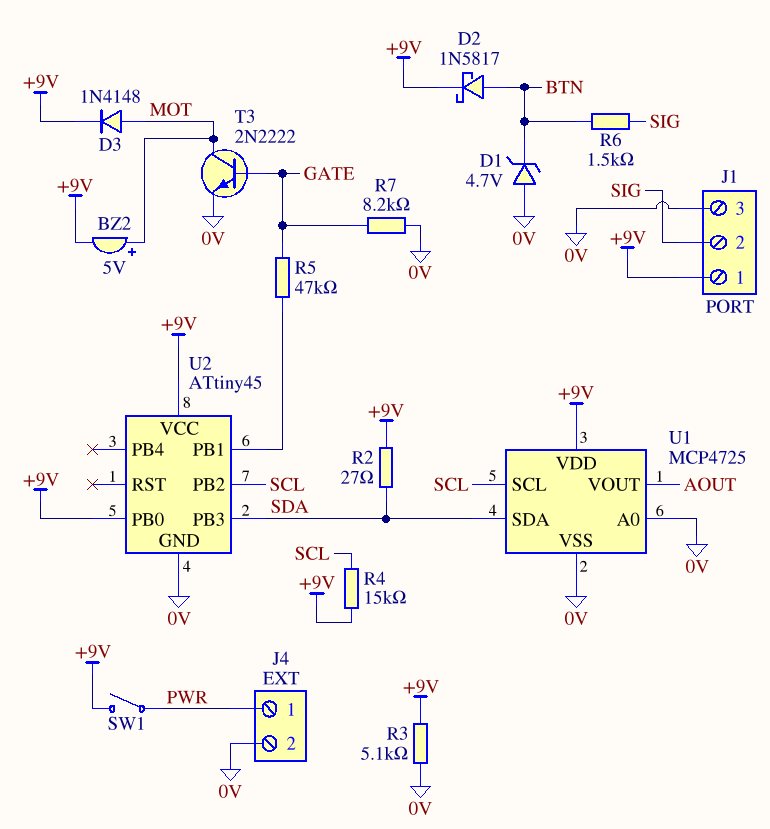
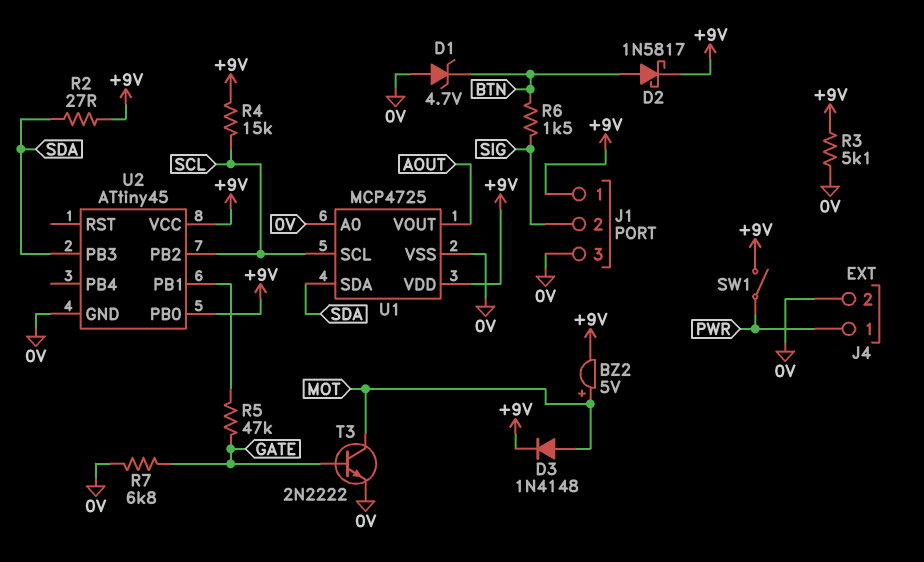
R7: 8.2k (0V, GATE) -> 6.8k (0V, GATE)

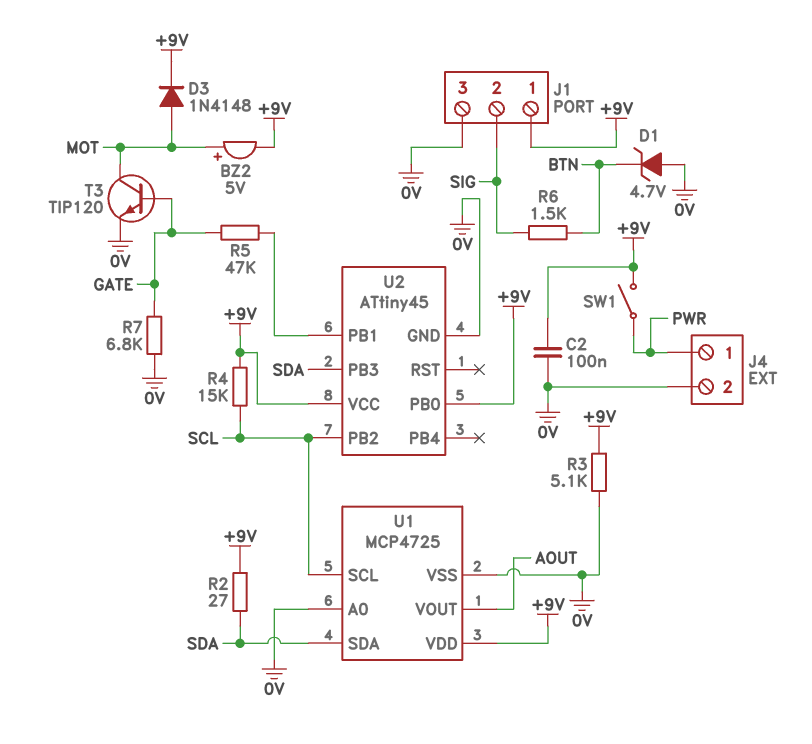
C2: none -> 100nF (+9V, 0V)
D2: schottky 1N5817 (A BTN, K +9V) -> none
T3: NPN 2N2222 (B GATE, C MOT, E 0V) -> NPN TIP120 (B GATE, C MOT, E 0V)

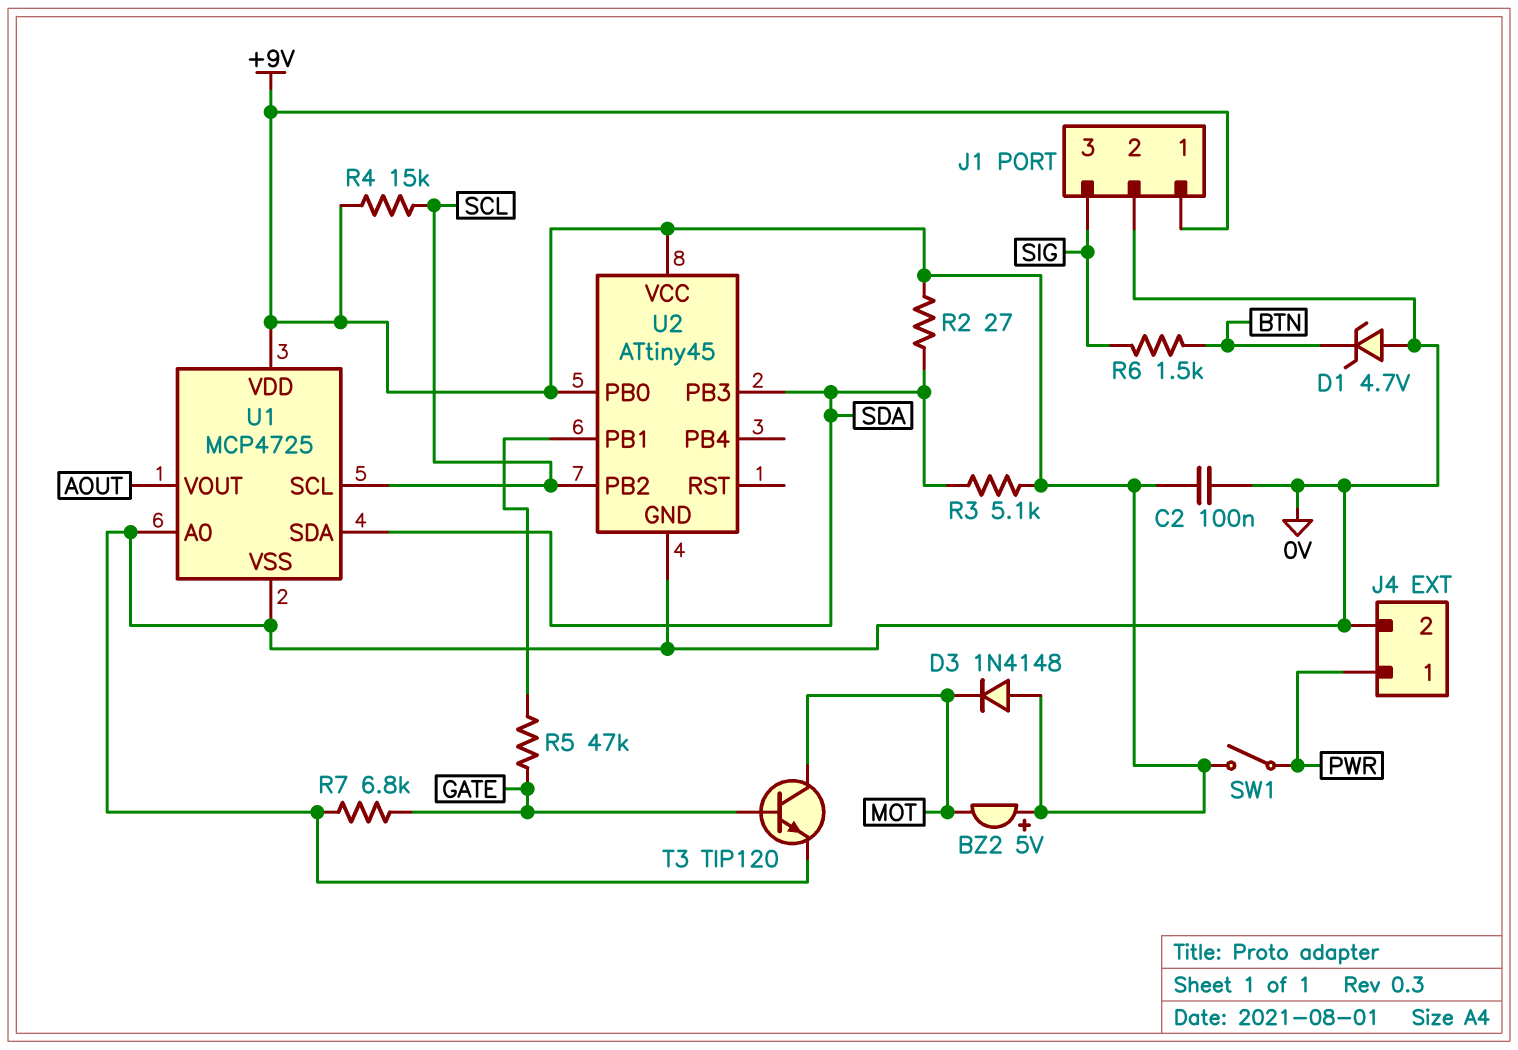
BZ2: buzzer 5V (plus MOT, minus +9V) -> buzzer 5V (plus +9V, minus MOT)
D3: diode 1N4148 (A MOT, K +9V) -> diode 1N4148 (A +9V, K MOT)
J1 pin 2: SIG -> 0V
J1 pin 3: 0V -> SIG
R3: 5.1k (+9V, 0V) -> 5.1k (+9V, SDA)

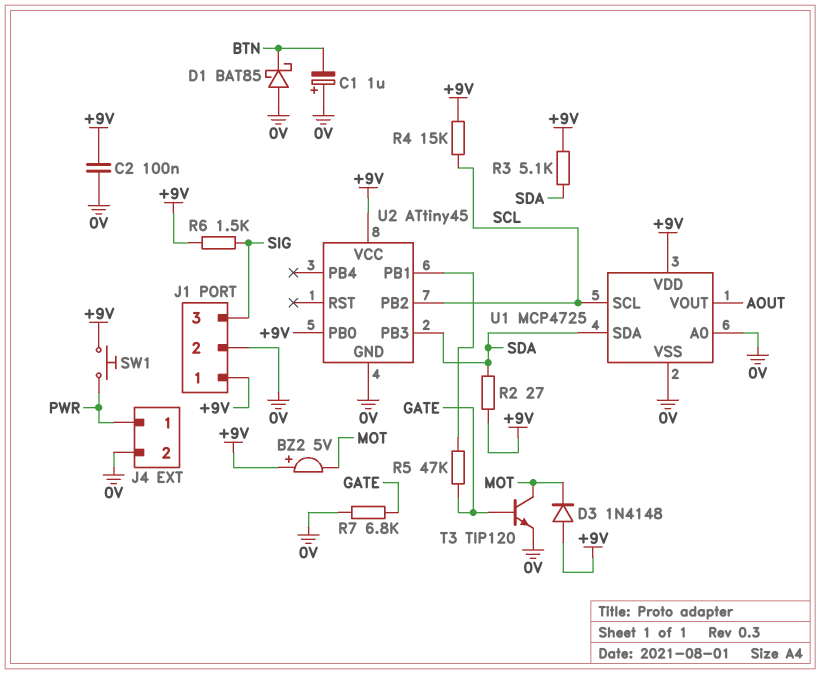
C1: none -> 1uF (plus 0V, minus BTN)
D1: zener 4.7V (A 0V, K BTN) -> schottky BAT85 (A 0V, K BTN)
R6: 1.5k (BTN, SIG) -> 1.5k (+9V, SIG)
SW1: switch (+9V, PWR) -> button (+9V, PWR)

